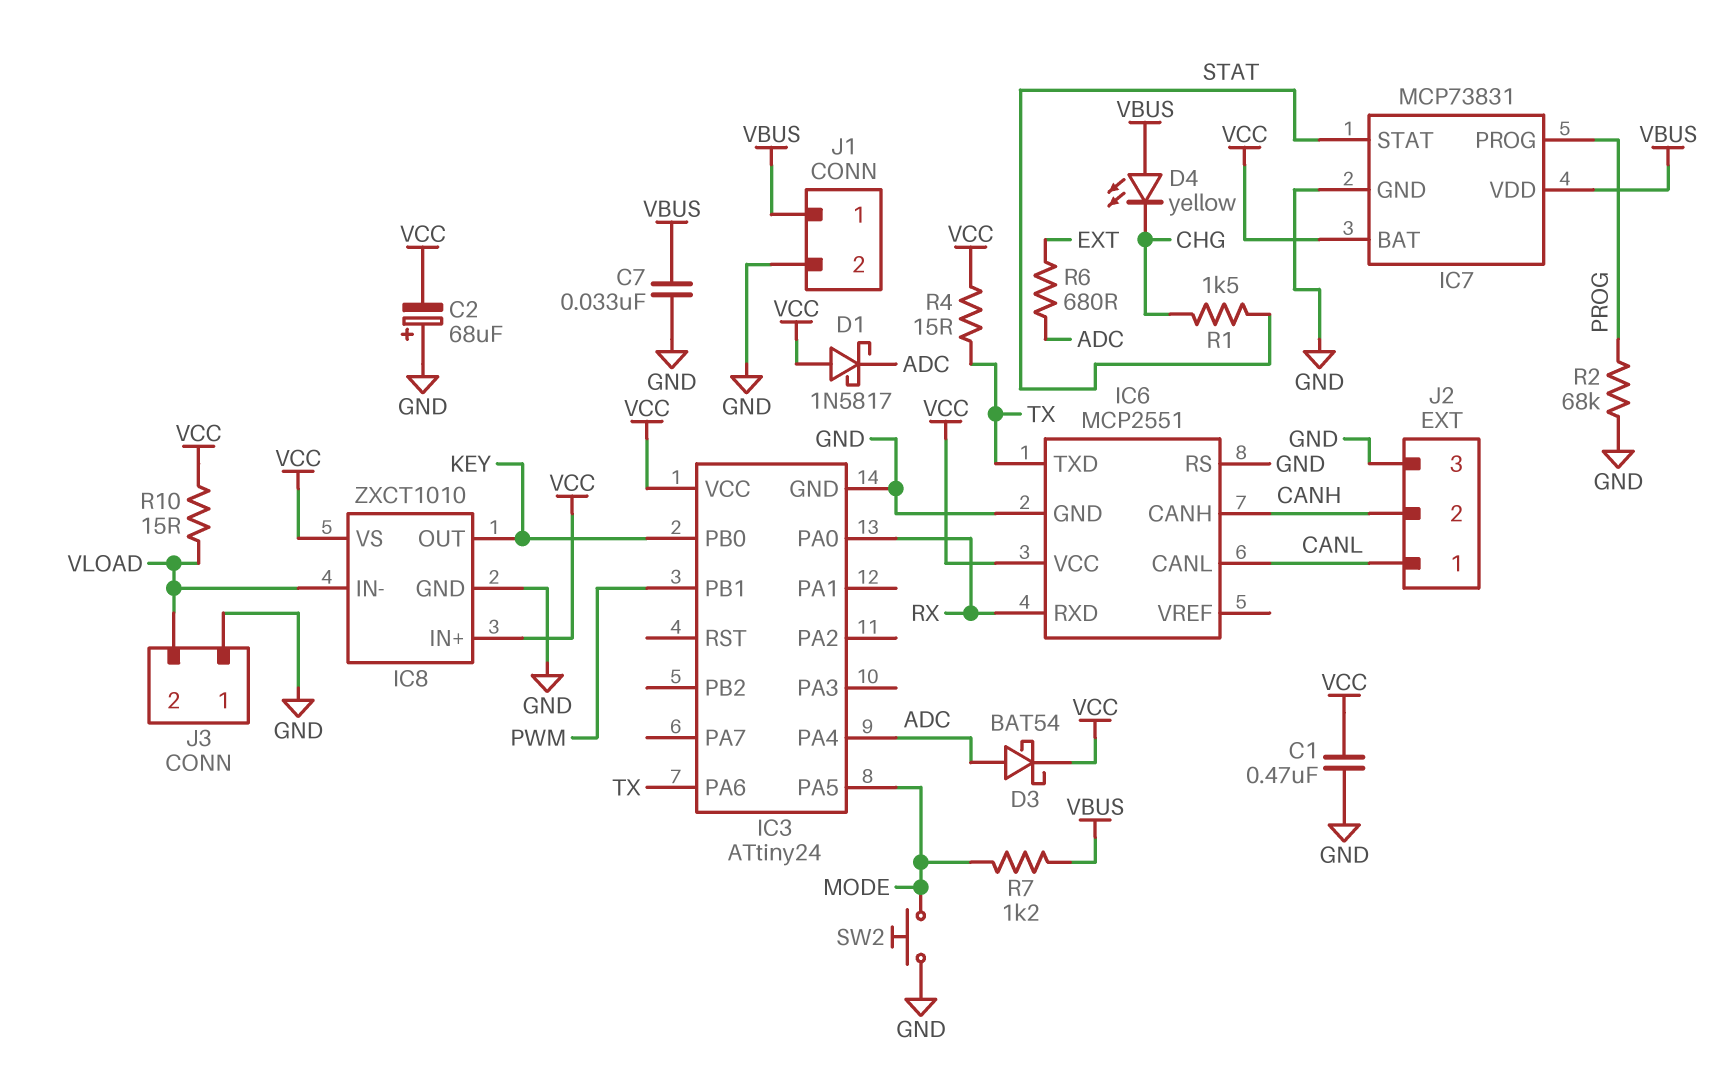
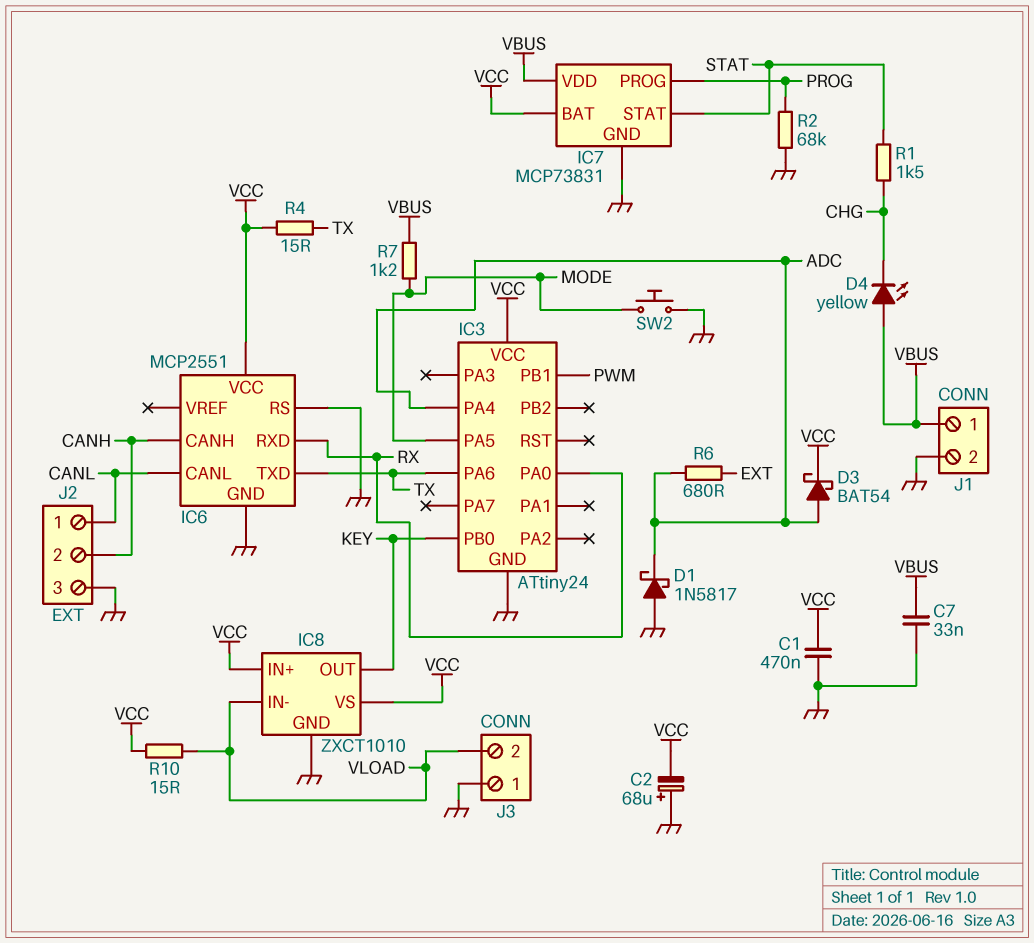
D1: schottky 1N5817 (A VCC, K ADC) -> schottky 1N5817 (A GND, K ADC)

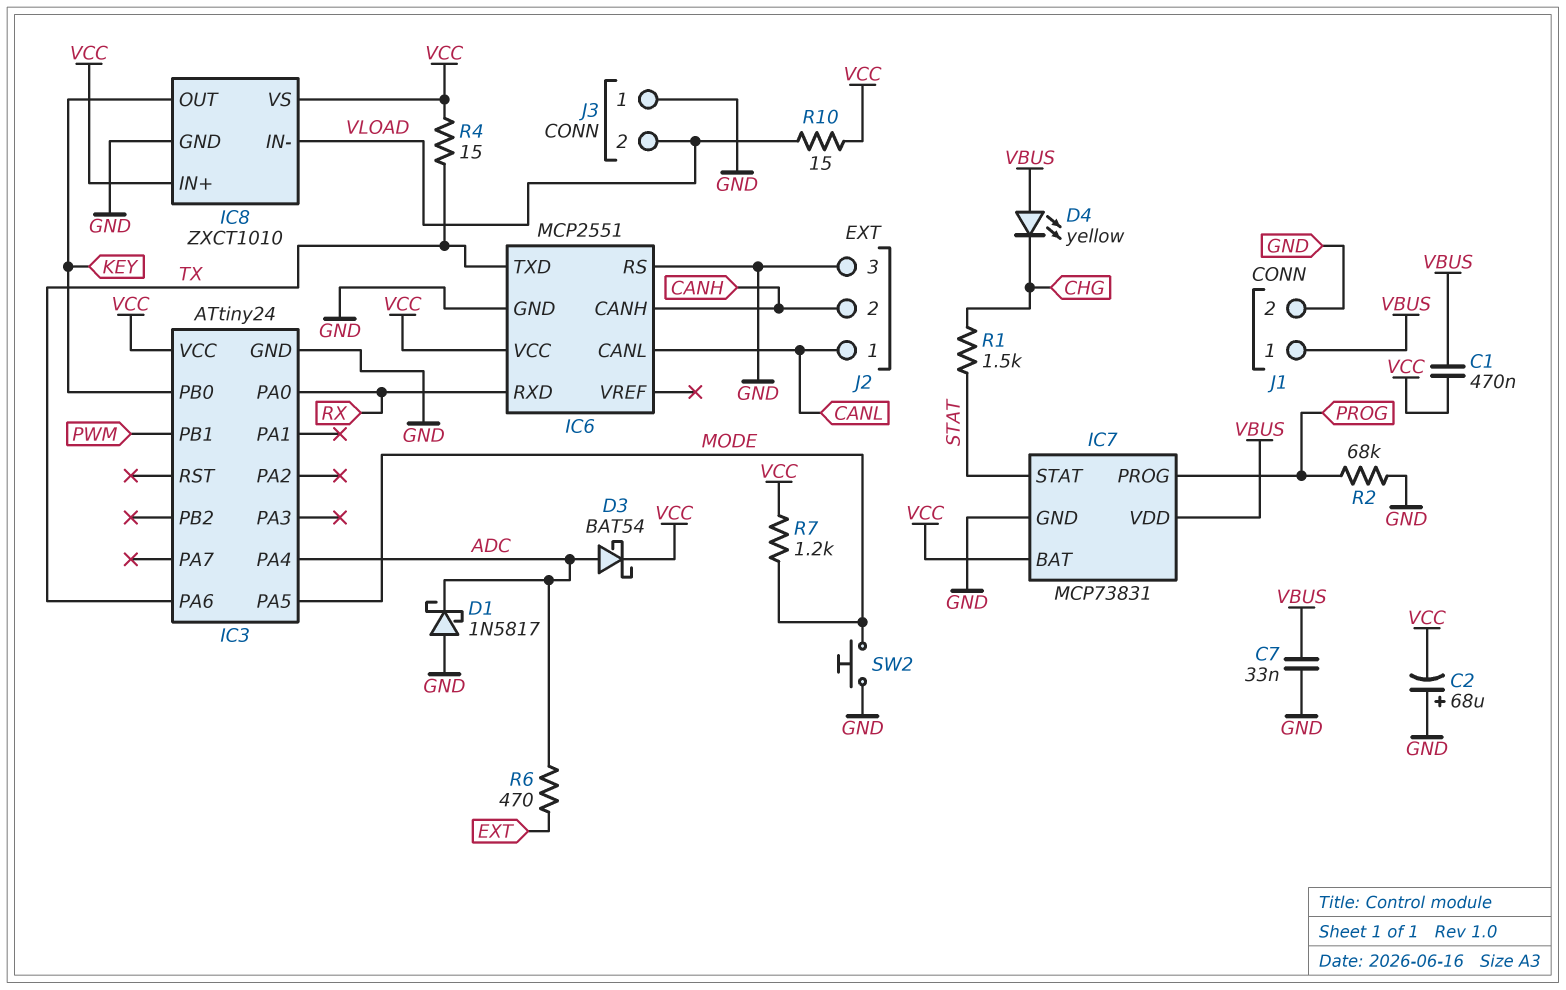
C1: 470nF (GND, VCC) -> 470nF (VBUS, VCC)
R6: 680 (ADC, EXT) -> 470 (ADC, EXT)
R7: 1.2k (MODE, VBUS) -> 1.2k (MODE, VCC)

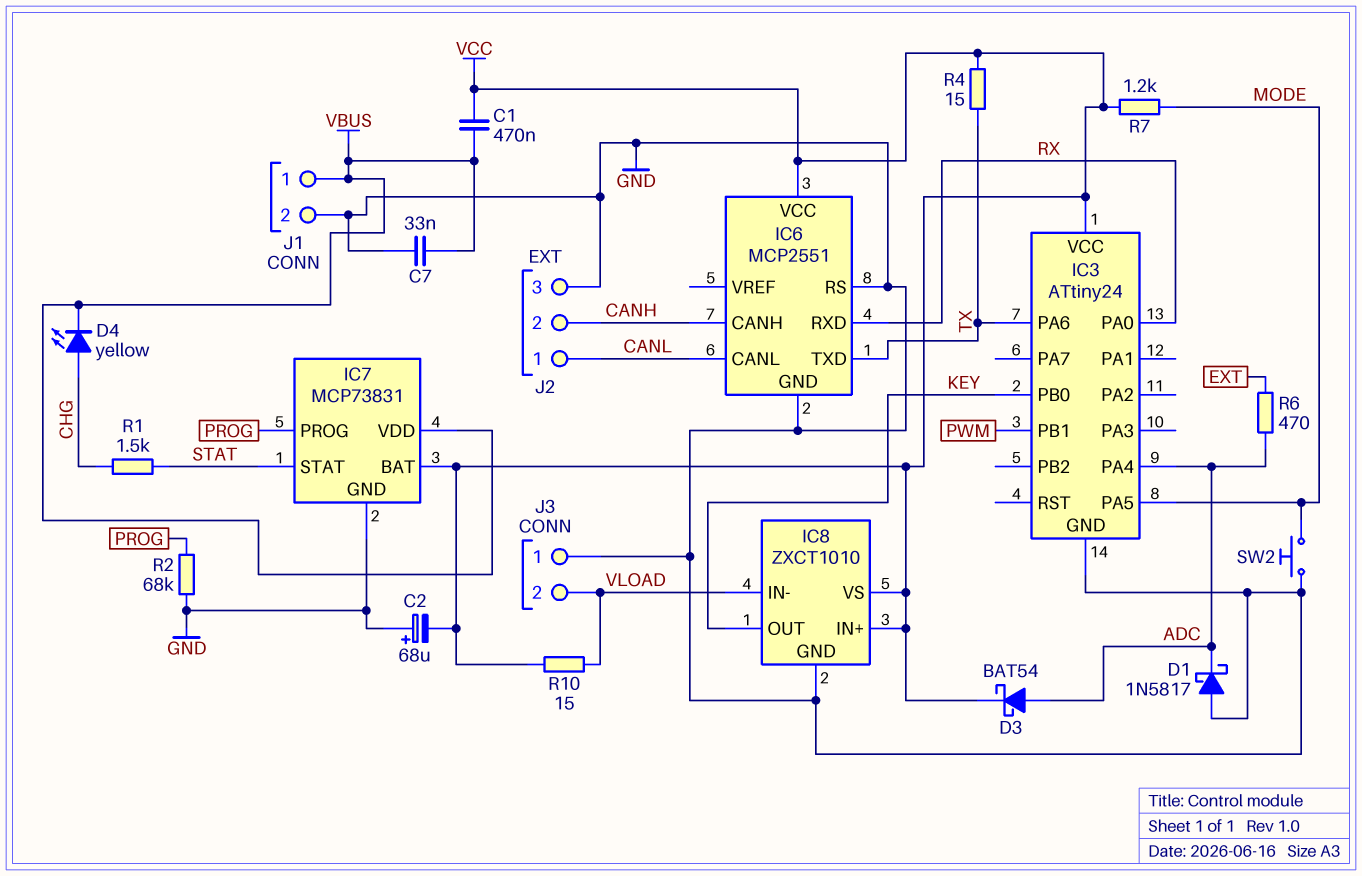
D4: LED yellow (A VBUS, K CHG) -> LED yellow (A CHG, K VBUS)

